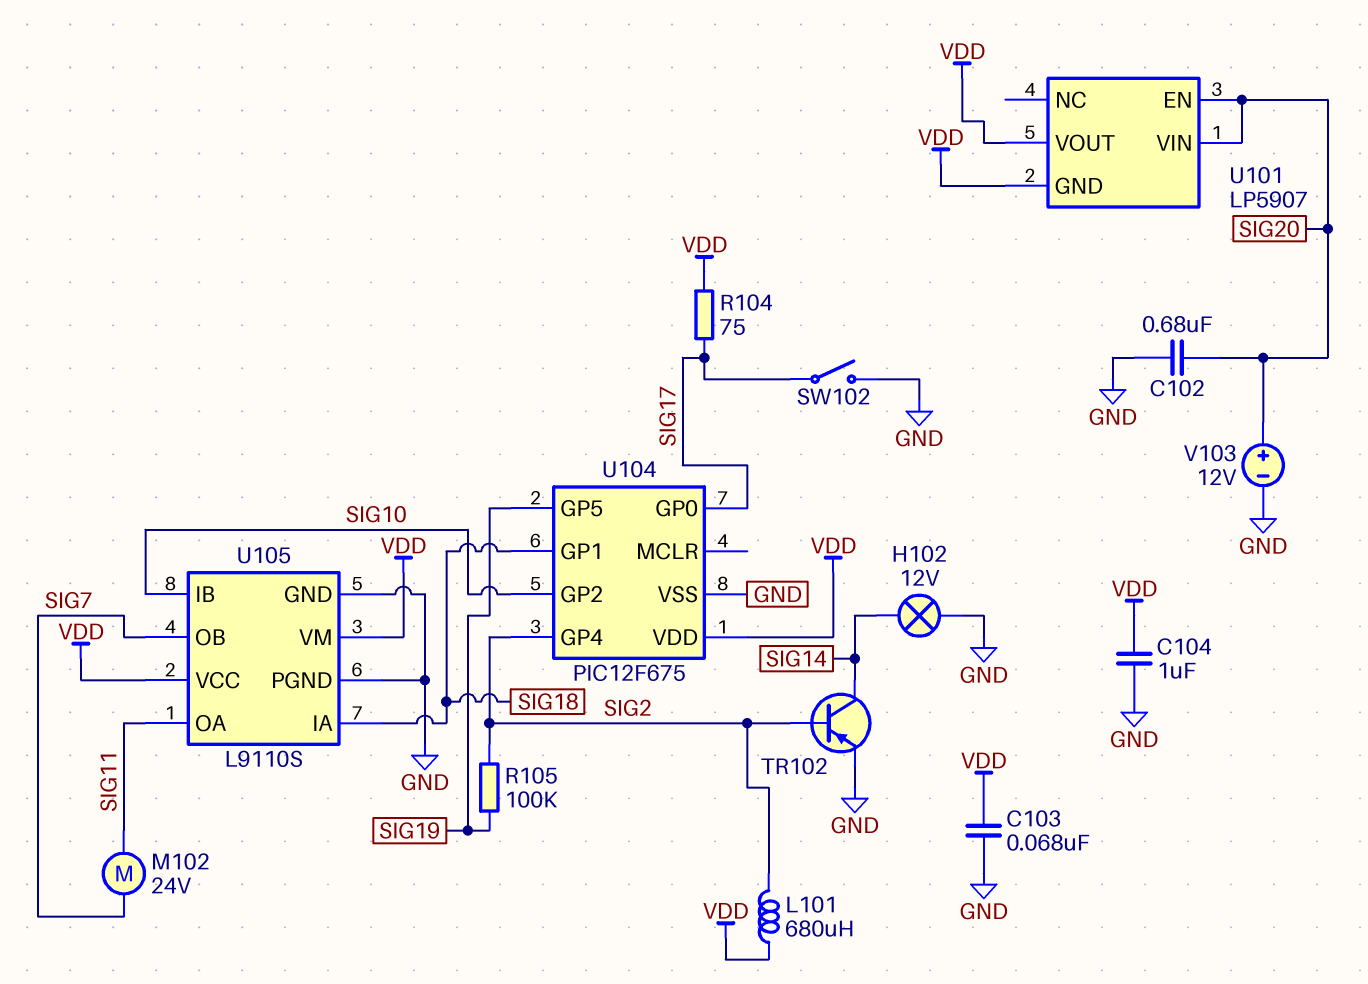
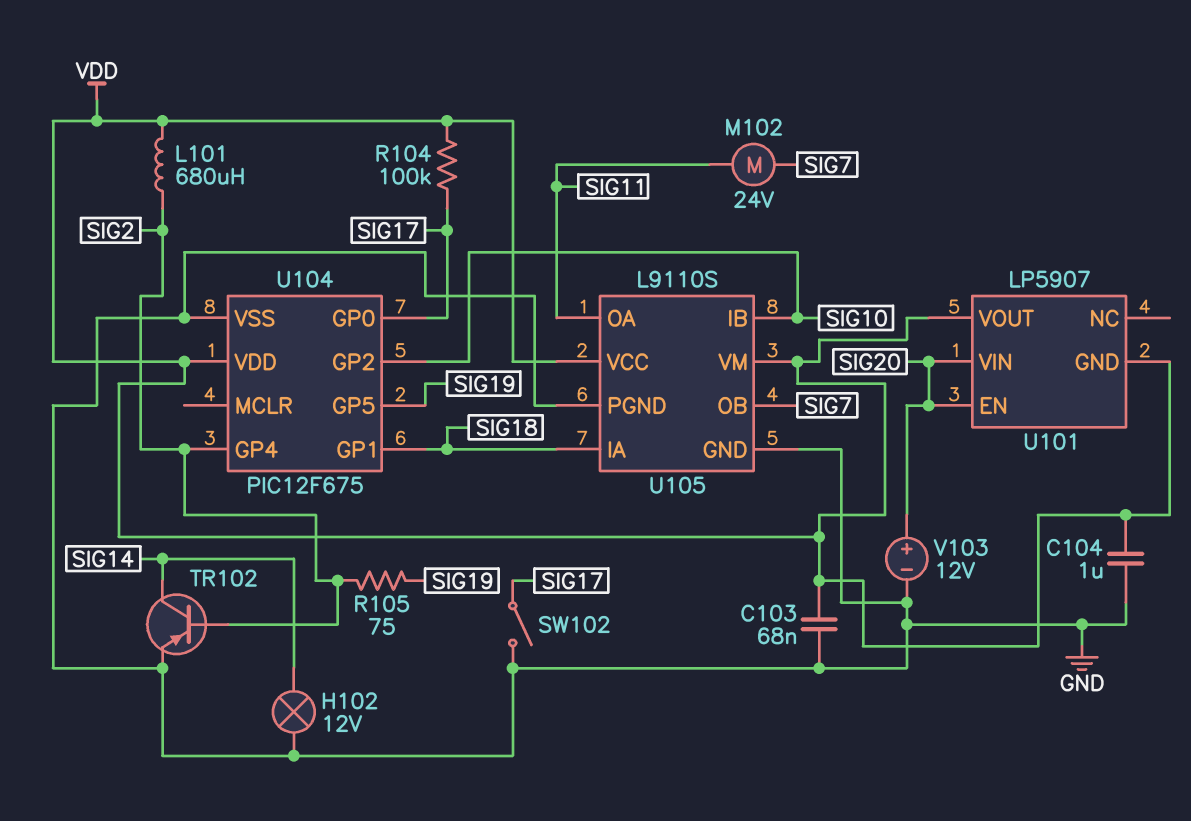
C102: 680nF (GND, SIG20) -> none
R104: 75 (SIG17, VDD) -> 100k (SIG17, VDD)
R105: 100k (SIG2, SIG19) -> 75 (SIG2, SIG19)

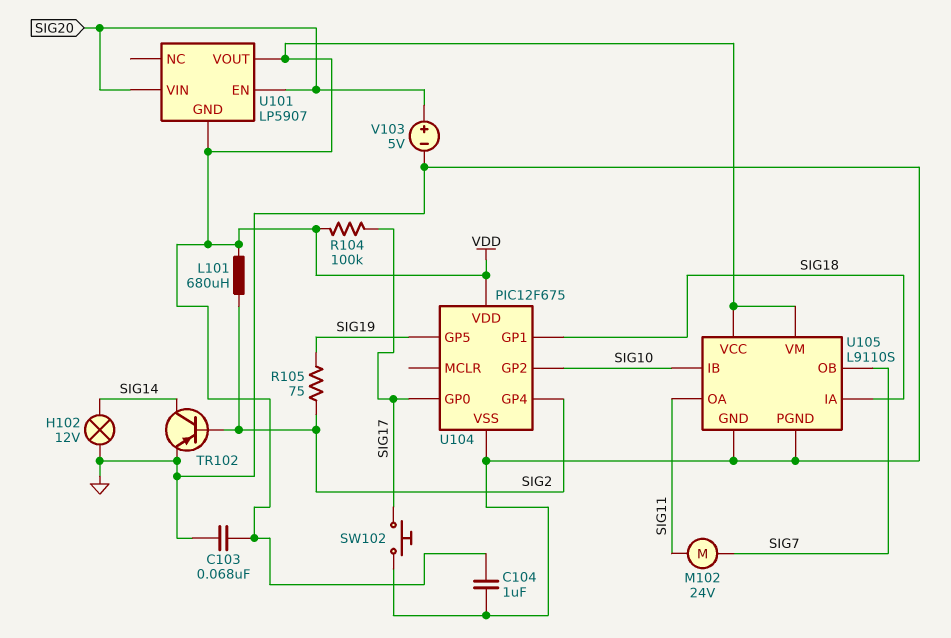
SW102: switch (GND, SIG17) -> button (GND, SIG17)
V103: 12V (plus SIG20, minus GND) -> 5V (plus SIG20, minus GND)

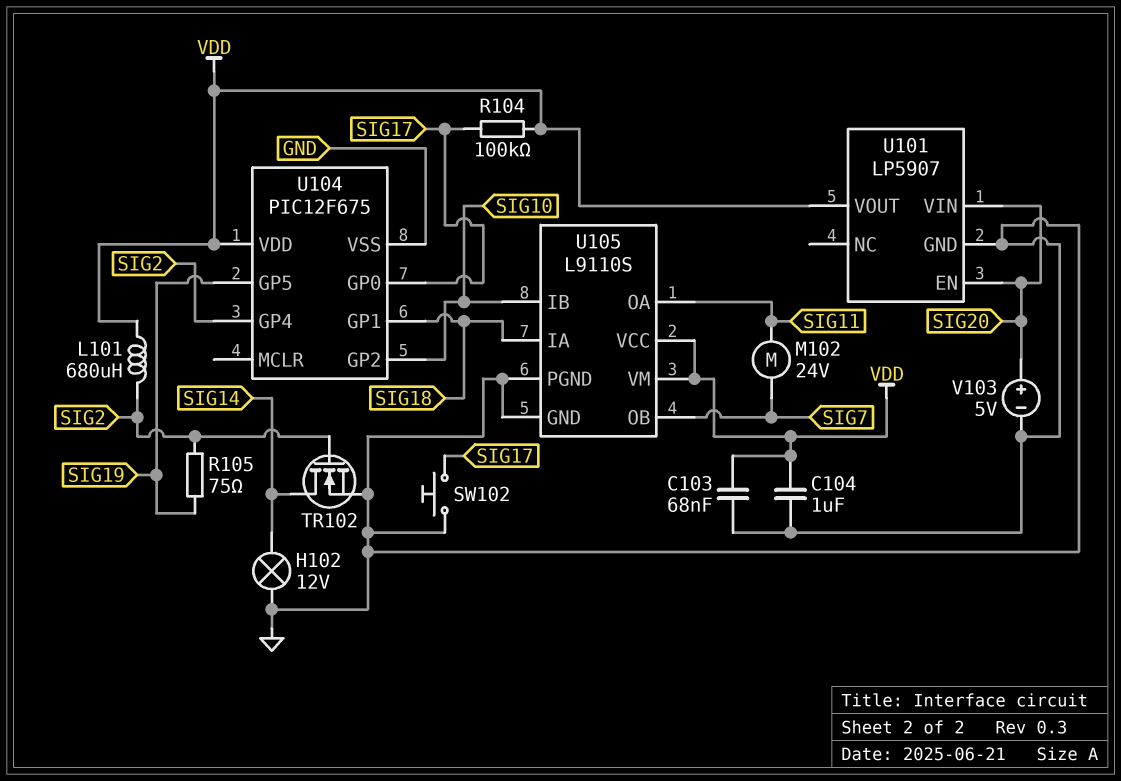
TR102: PNP (B SIG2, C SIG14, E GND) -> NMOS (G SIG2, D SIG14, S GND)
U101 pin GND: VDD -> GND

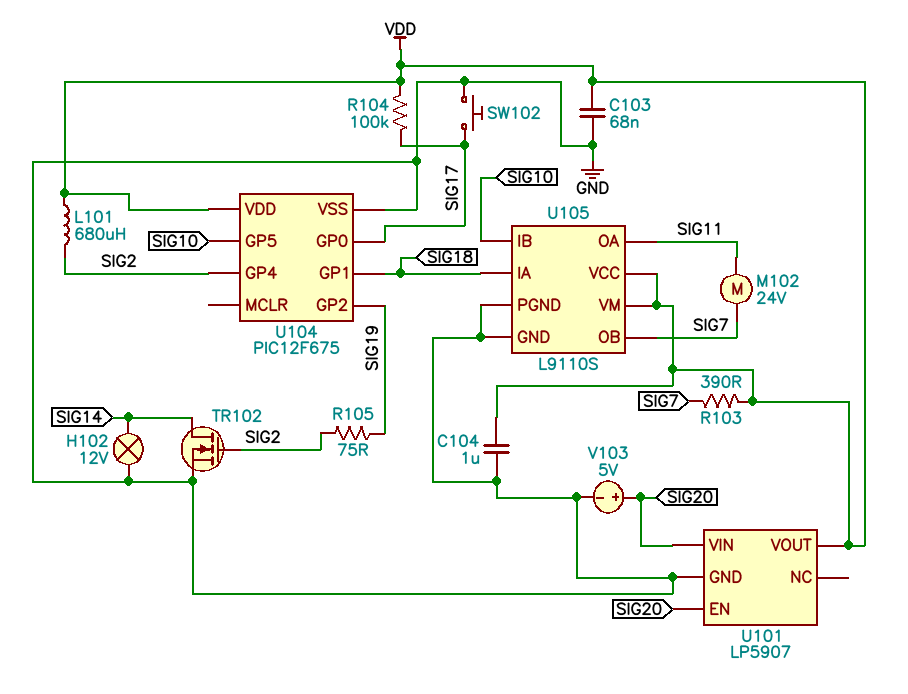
R103: none -> 390 (SIG7, VDD)
U104 pin GP2: SIG10 -> SIG19
U104 pin GP5: SIG19 -> SIG10

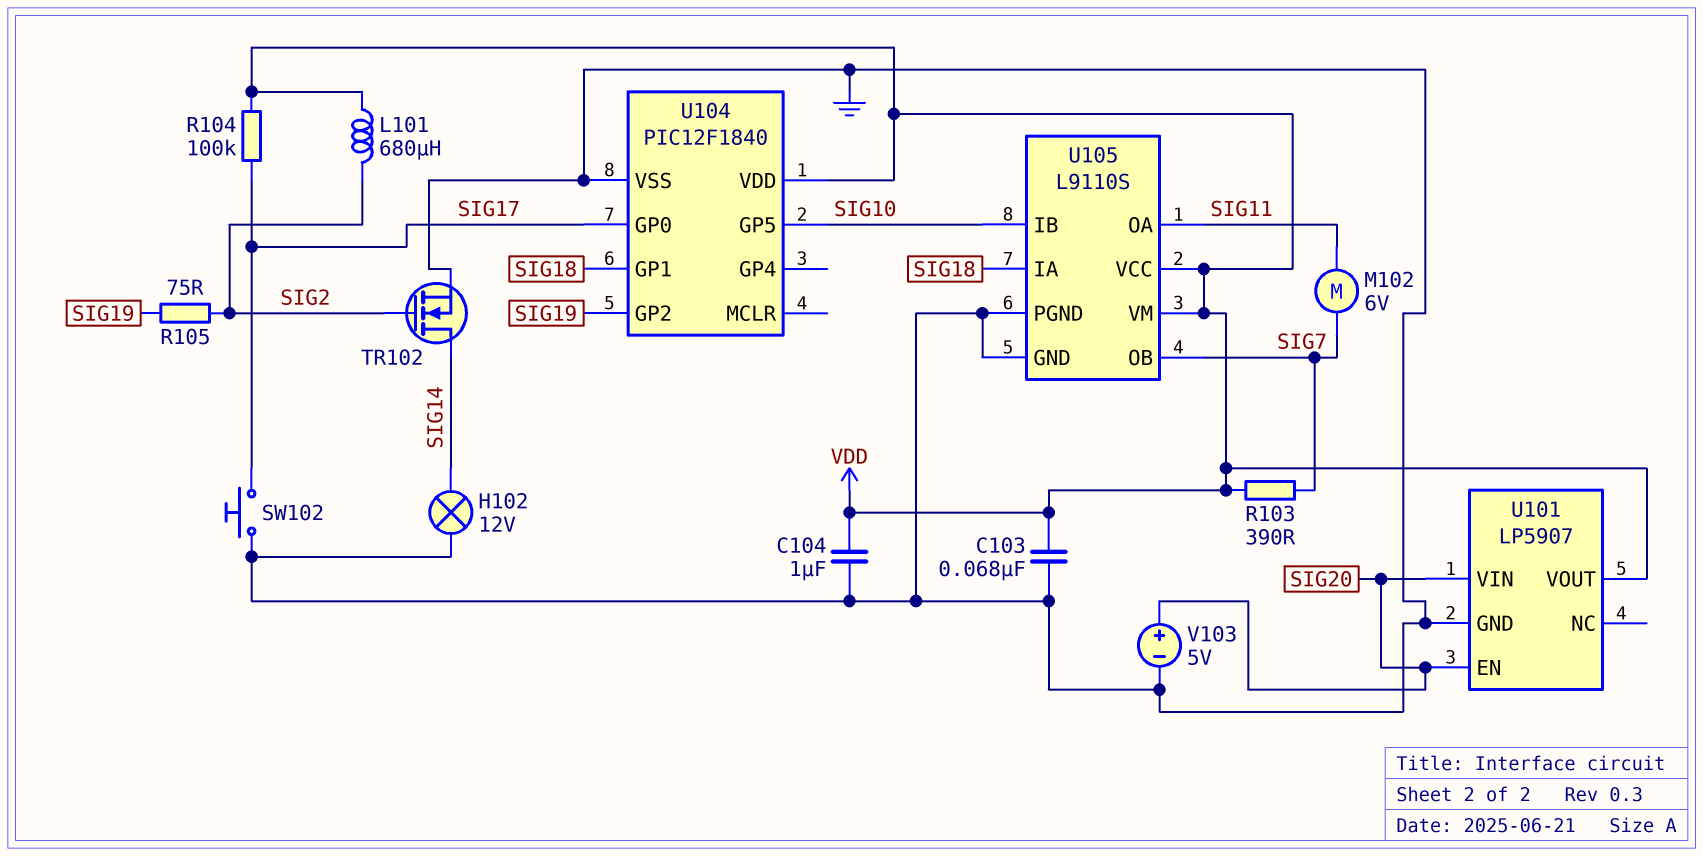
M102: motor 24V (SIG7, SIG11) -> motor 6V (SIG7, SIG11)
U104: PIC12F675 -> PIC12F1840
U104 pin GP4: SIG2 -> none

